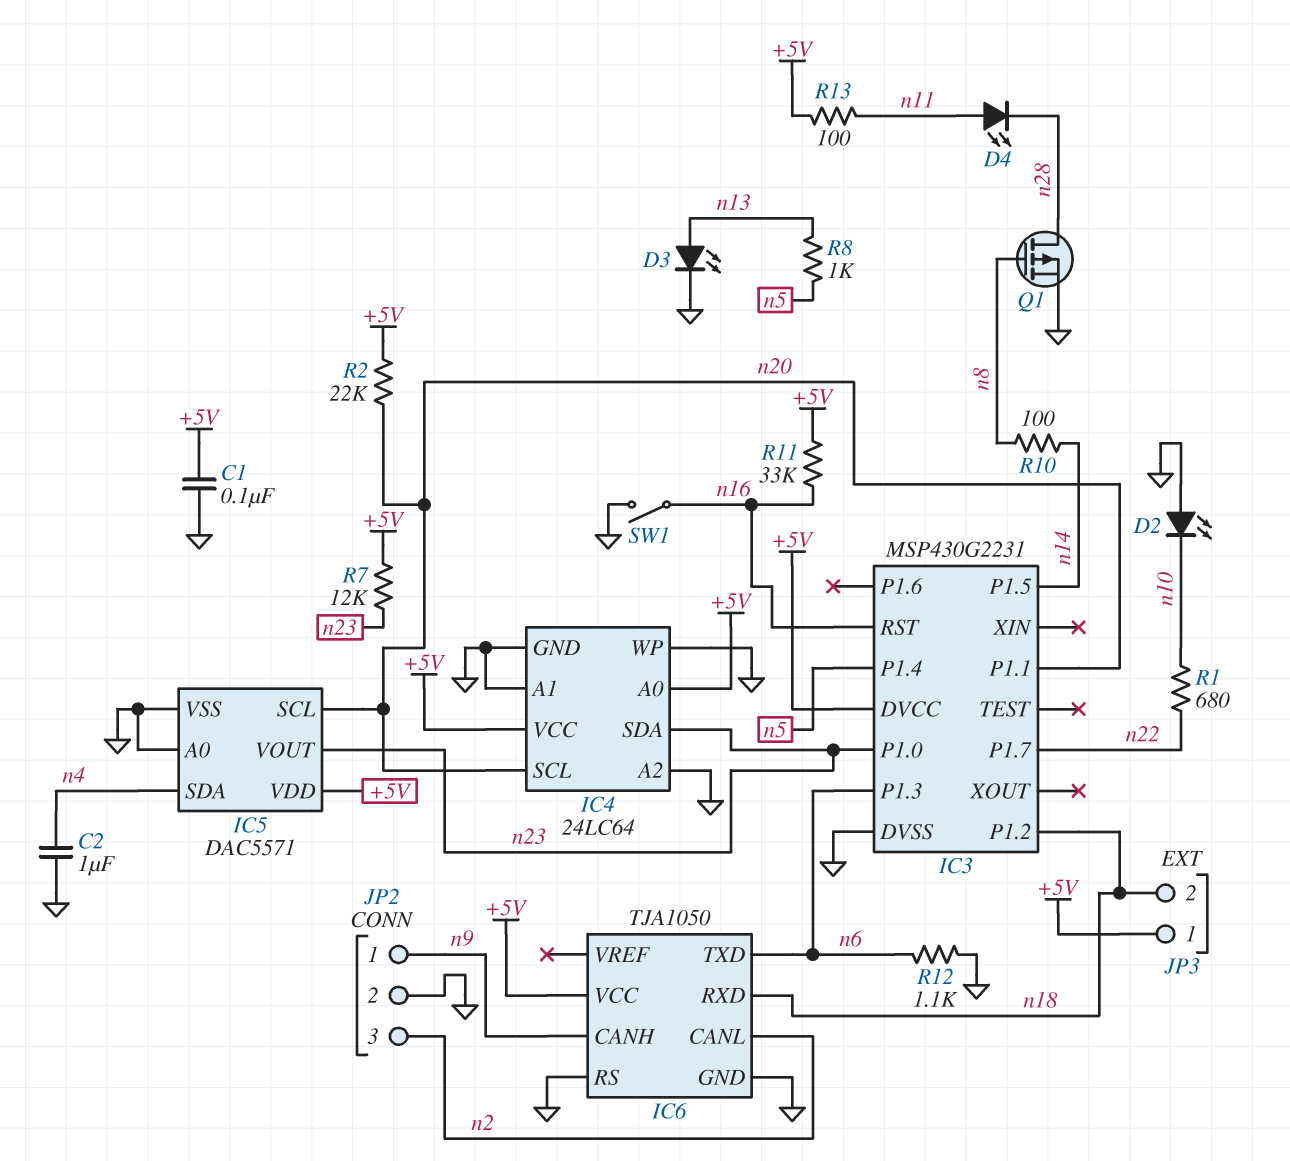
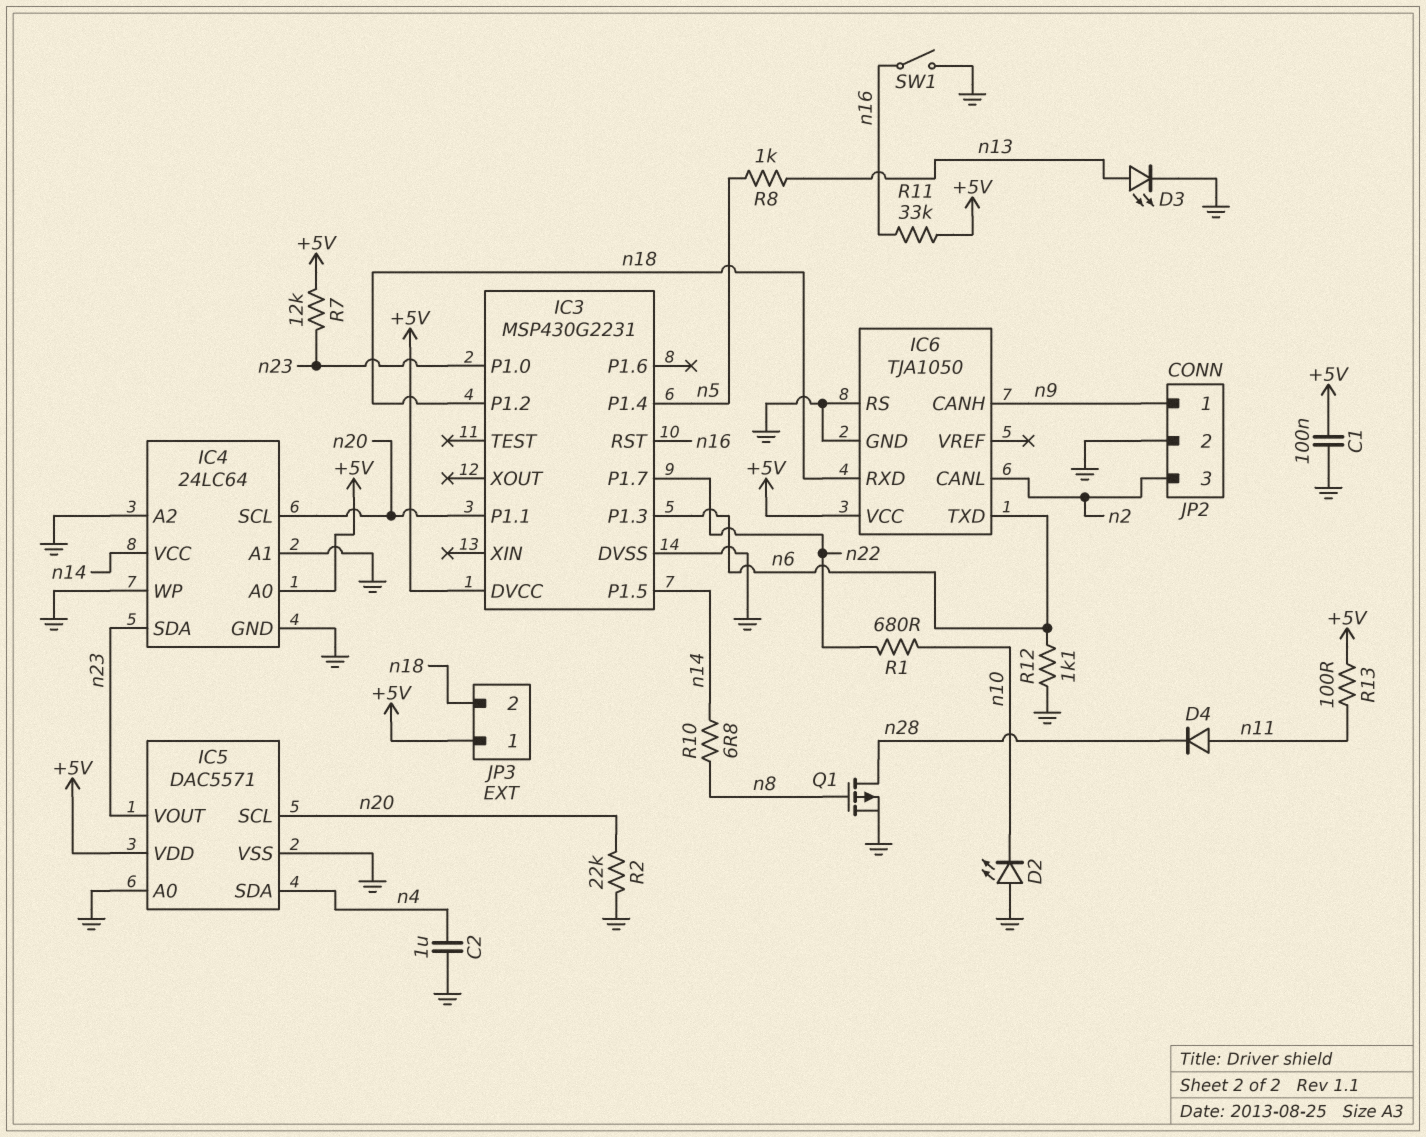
D4: LED (A n11, K n28) -> diode (A n11, K n28)
IC4 pin VCC: +5V -> n14
R2: 22k (+5V, n20) -> 22k (GND, n20)
R10: 100 (n8, n14) -> 6.8 (n8, n14)

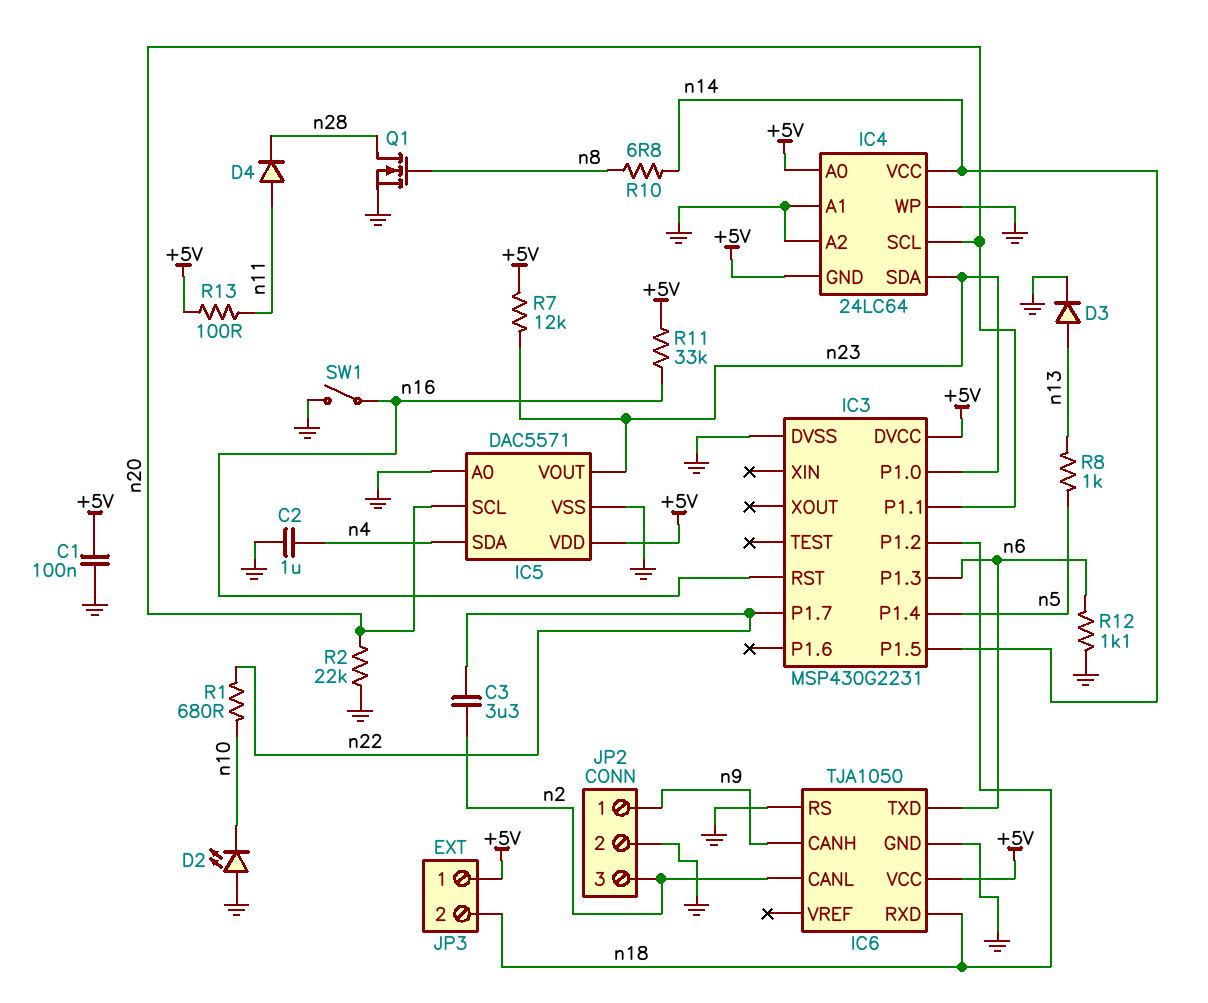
C3: none -> 3.3uF (n2, n22)
D3: LED (A n13, K GND) -> diode (A n13, K GND)
IC4 pin GND: GND -> +5V
Q1: PMOS (G n8, D n28, S GND) -> NMOS (G n8, D n28, S GND)

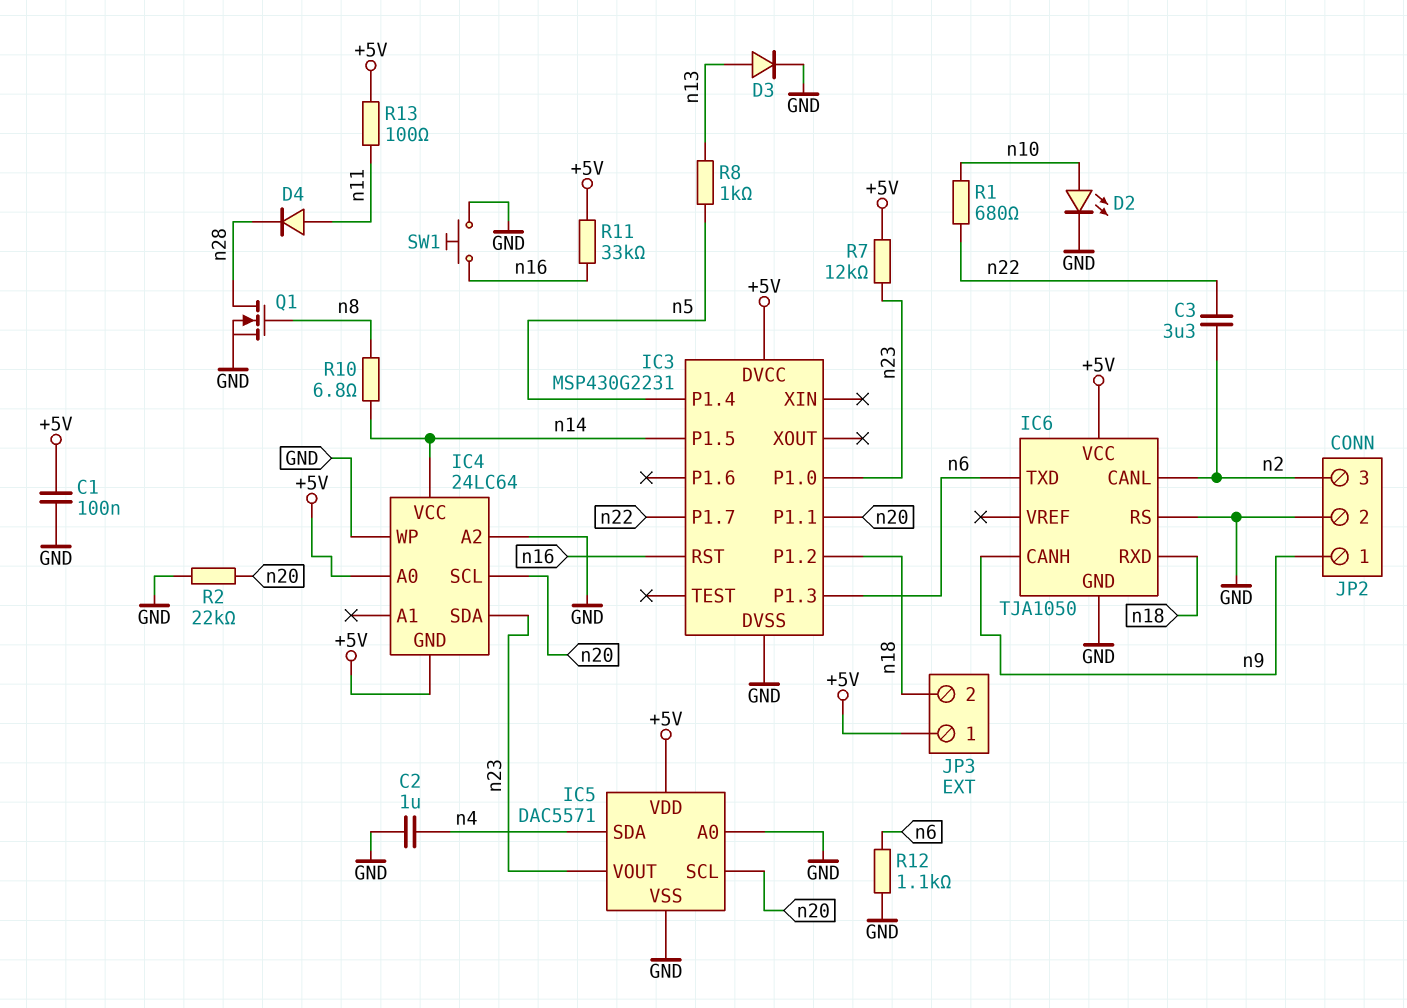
D2: LED (A GND, K n10) -> LED (A n10, K GND)
IC4 pin A1: GND -> none
SW1: switch (GND, n16) -> button (GND, n16)

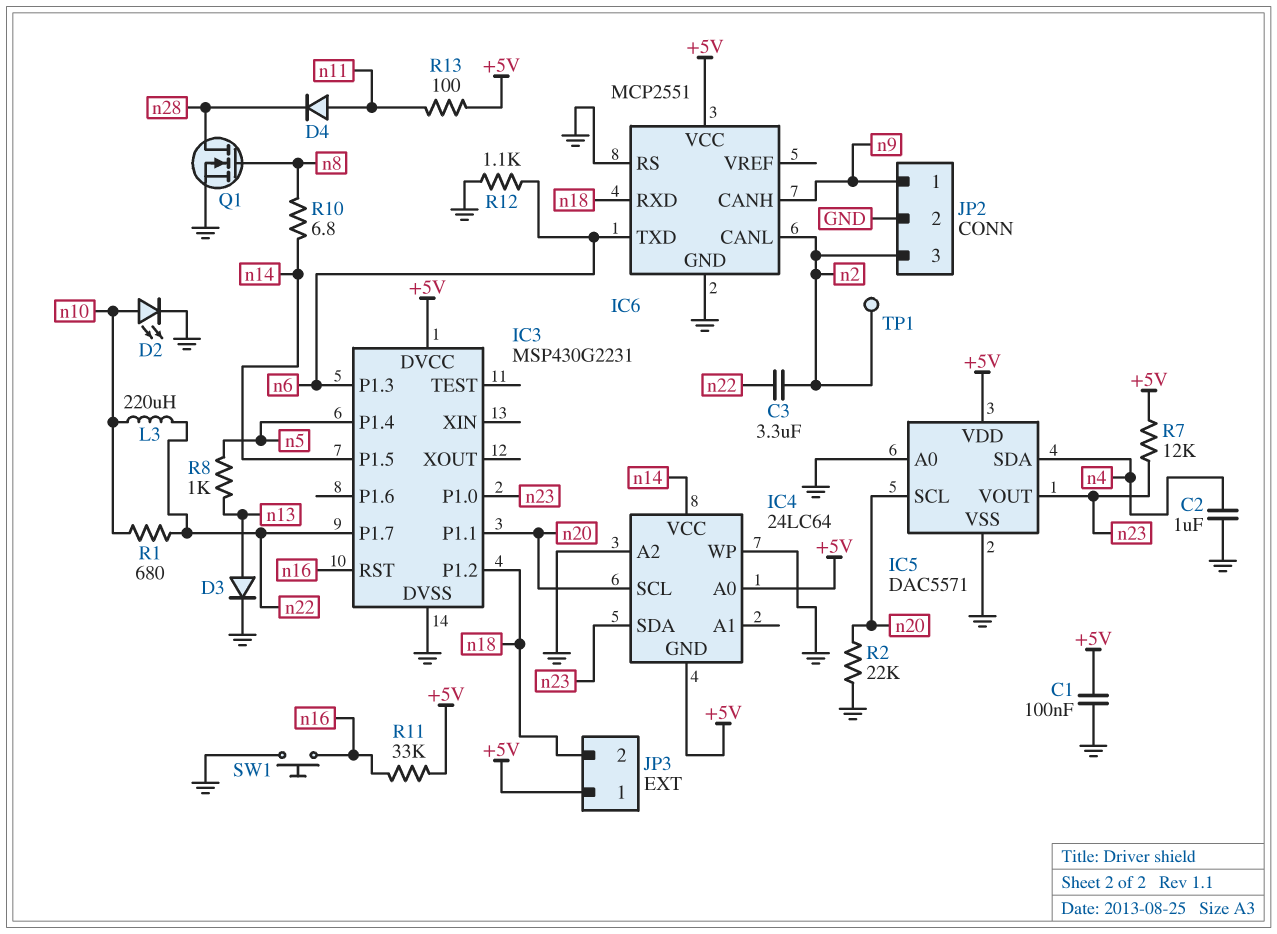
IC6: TJA1050 -> MCP2551
L3: none -> 220uH (n10, n22)
TP1: none -> test point (n2)

